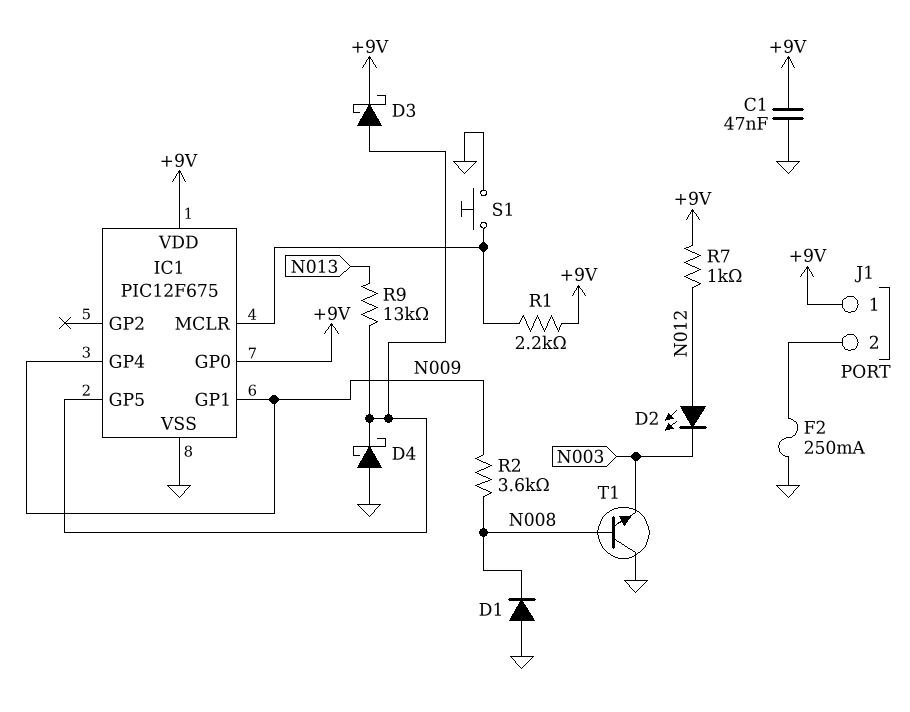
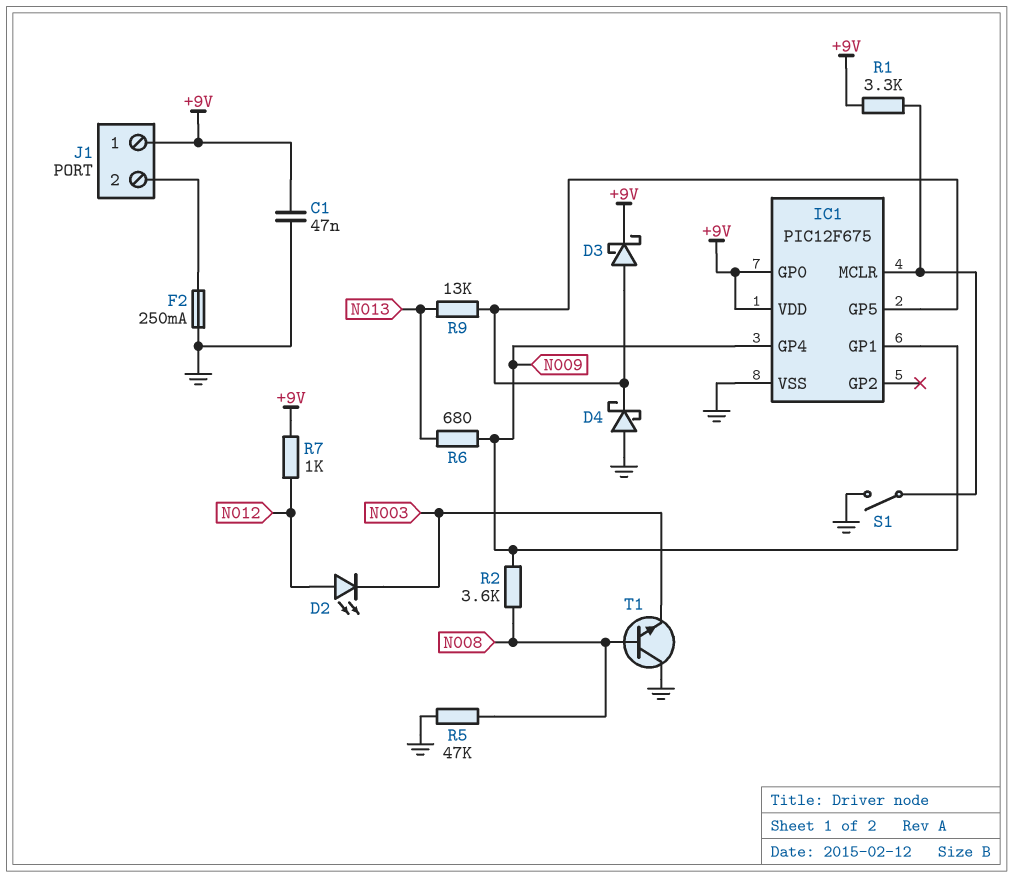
D1: diode (A GND, K N008) -> none
R1: 2.2k (+9V, IC1/MCLR) -> 3.3k (+9V, IC1/MCLR)
R5: none -> 47k (GND, N008)
R6: none -> 680 (N009, N013)
S1: button (GND, IC1/MCLR) -> switch (GND, IC1/MCLR)

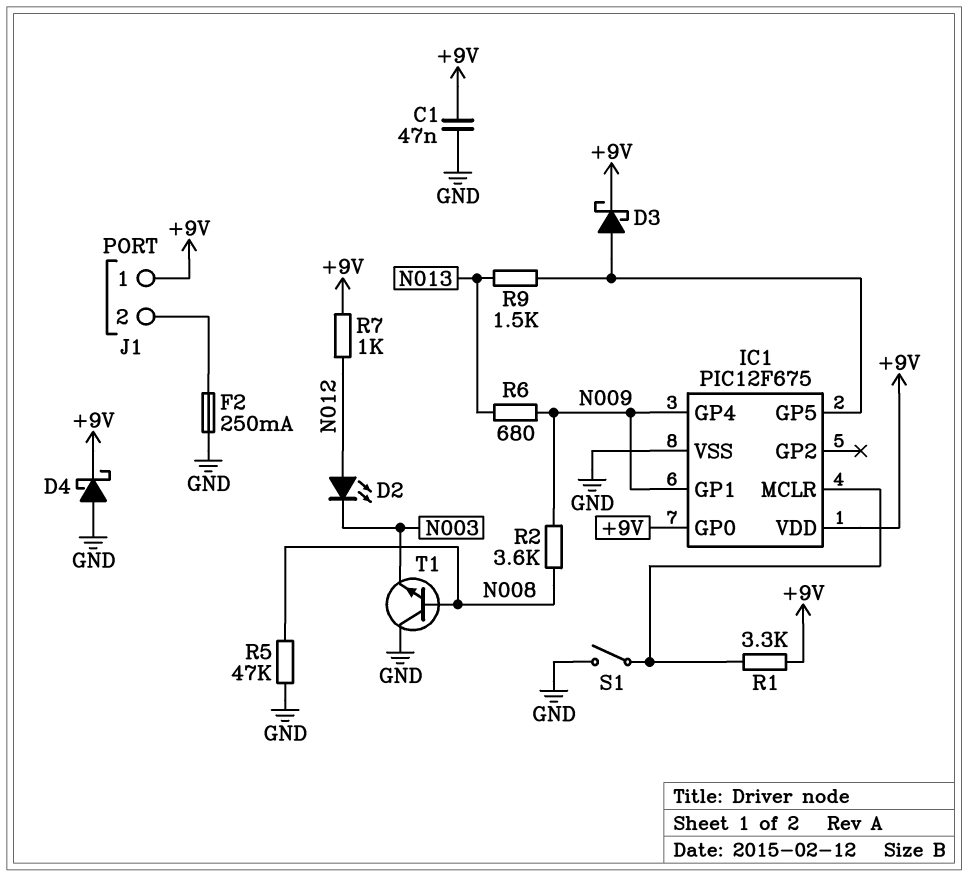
D4: schottky (A GND, K IC1/GP5) -> schottky (A GND, K +9V)
R9: 13k (IC1/GP5, N013) -> 1.5k (IC1/GP5, N013)

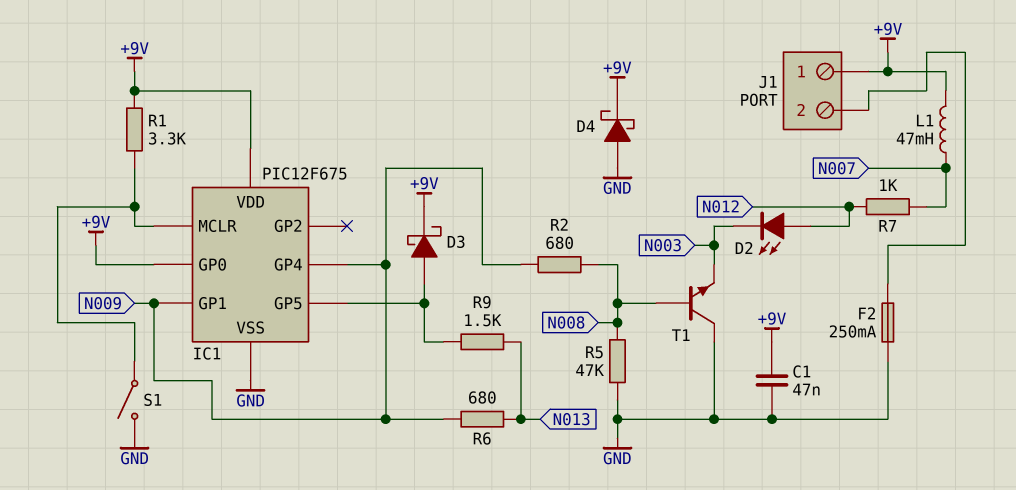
L1: none -> 47mH (+9V, N007)
R2: 3.6k (N008, N009) -> 680 (N008, N009)
R7: 1k (+9V, N012) -> 1k (N007, N012)

